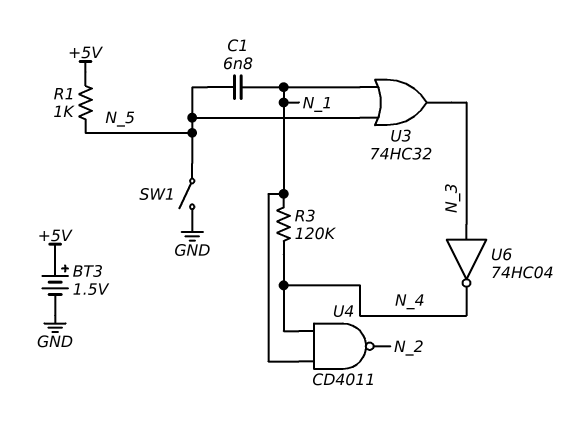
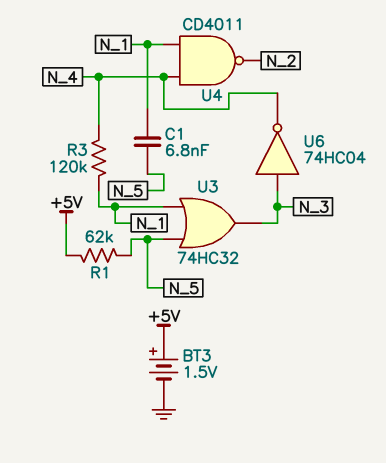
R1: 1k (+5V, N_5) -> 62k (+5V, N_5)
SW1: switch (GND, N_5) -> none

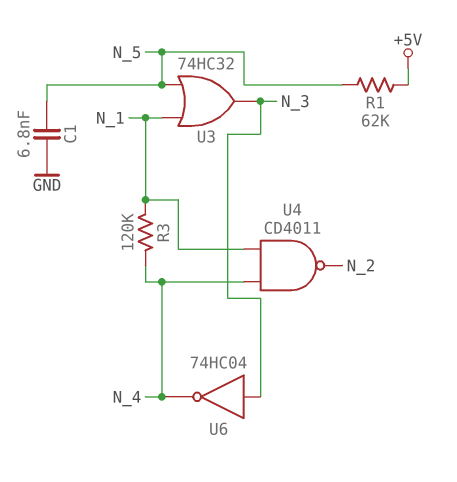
BT3: 1.5V (plus +5V, minus GND) -> none
C1: 6.8nF (N_1, N_5) -> 6.8nF (GND, N_5)

